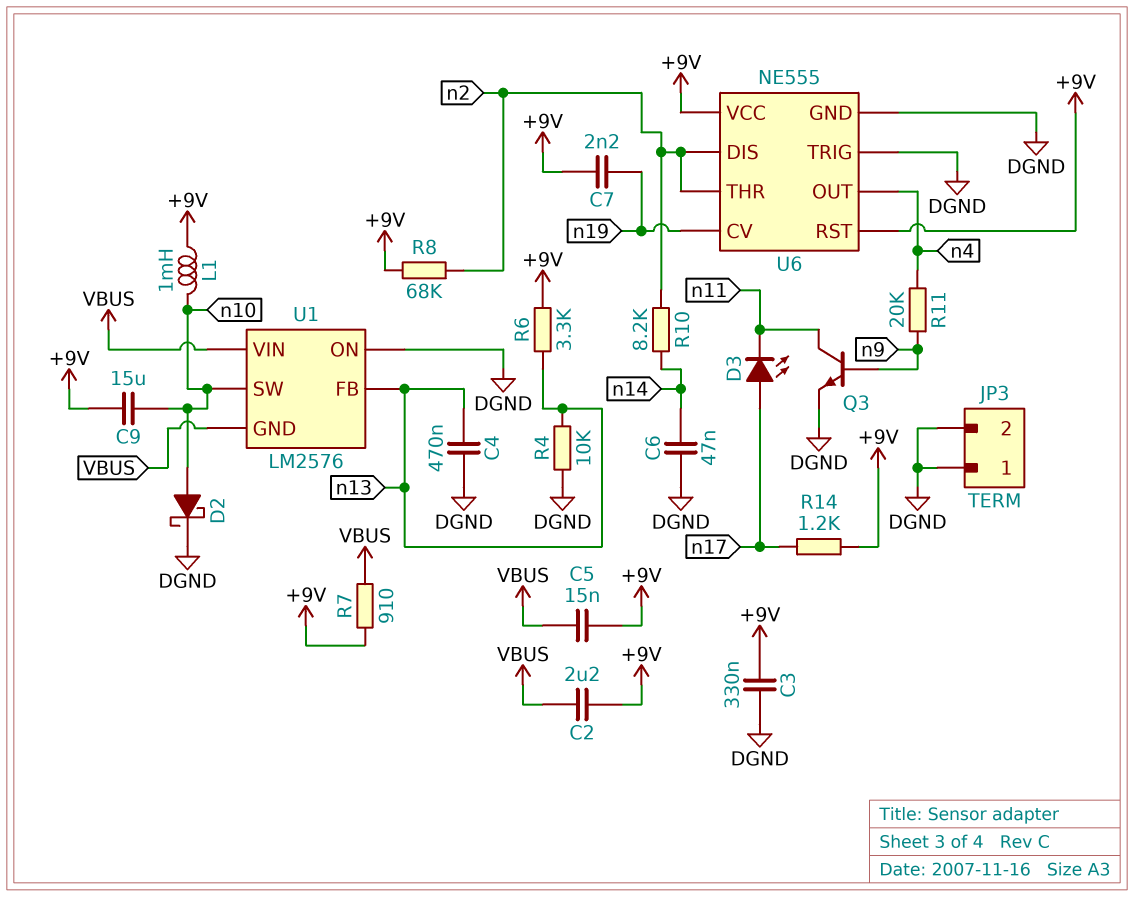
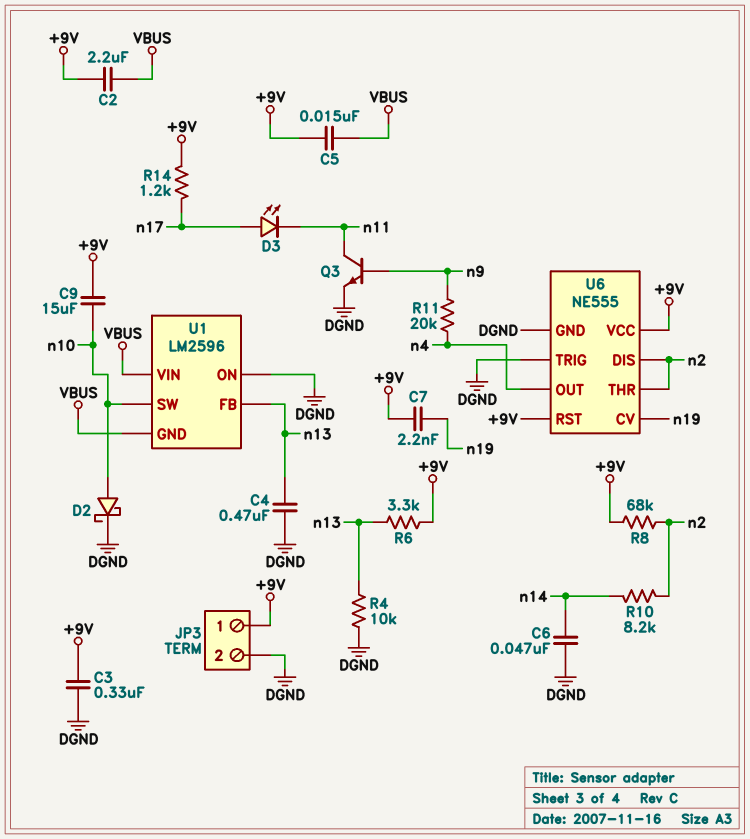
JP3 pin 1: DGND -> +9V
L1: 1mH (+9V, n10) -> none
R7: 910 (+9V, VBUS) -> none
U1: LM2576 -> LM2596

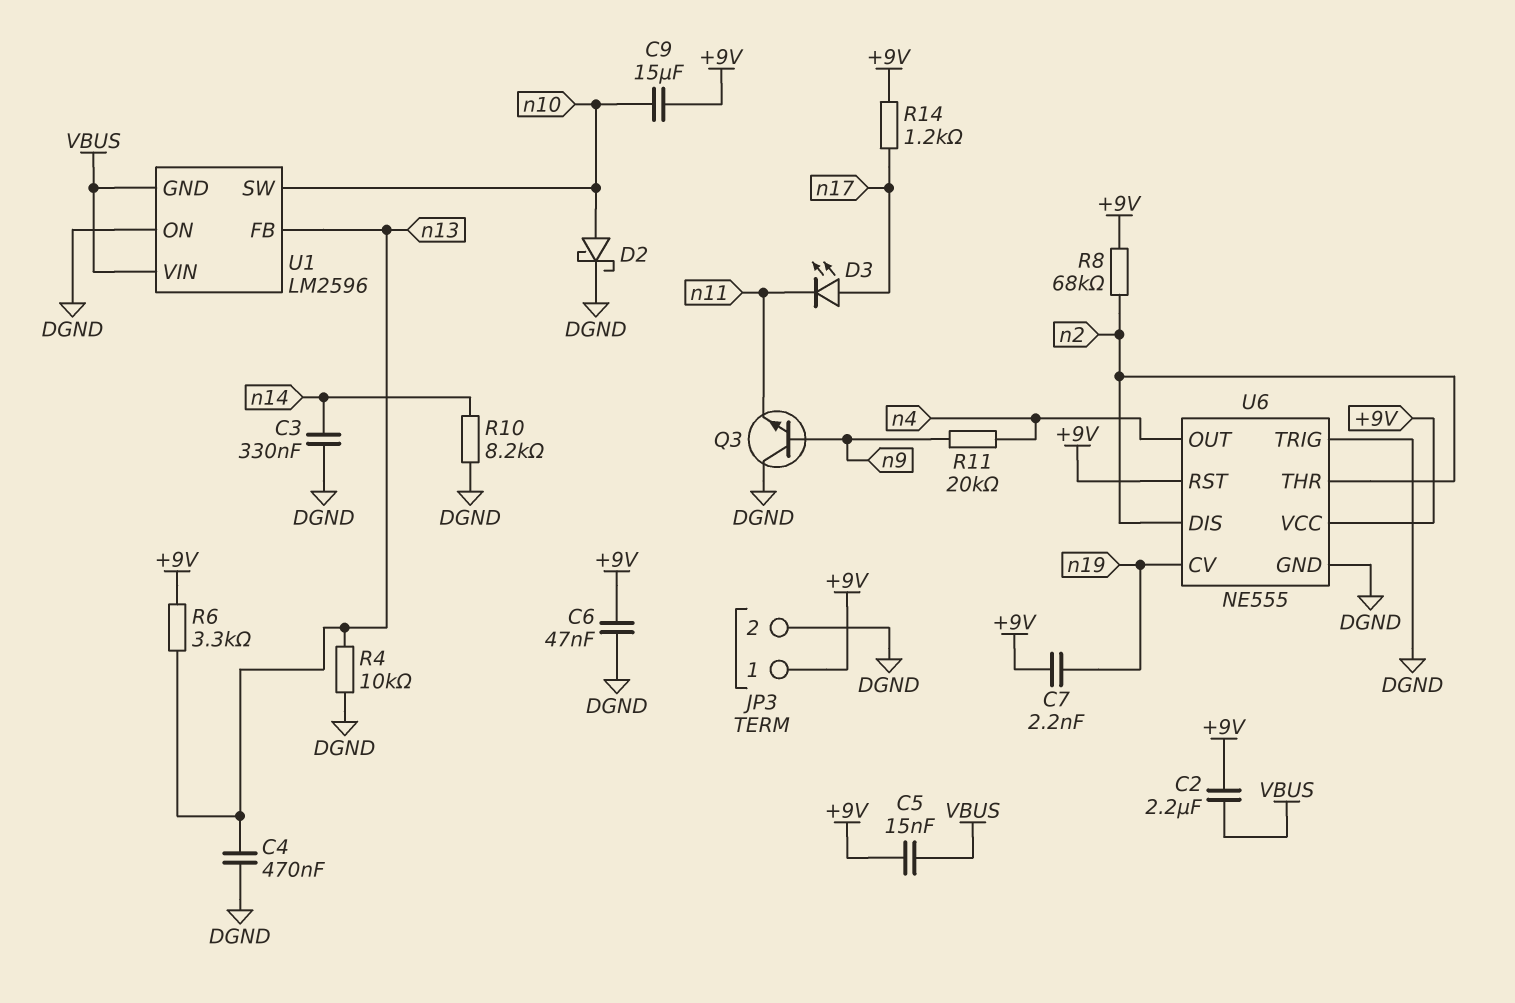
C3: 330nF (+9V, DGND) -> 330nF (DGND, n14)
C6: 47nF (DGND, n14) -> 47nF (+9V, DGND)
Q3: NPN (B n9, C n11, E DGND) -> NPN (B n9, C DGND, E n11)
R10: 8.2k (n2, n14) -> 8.2k (DGND, n14)

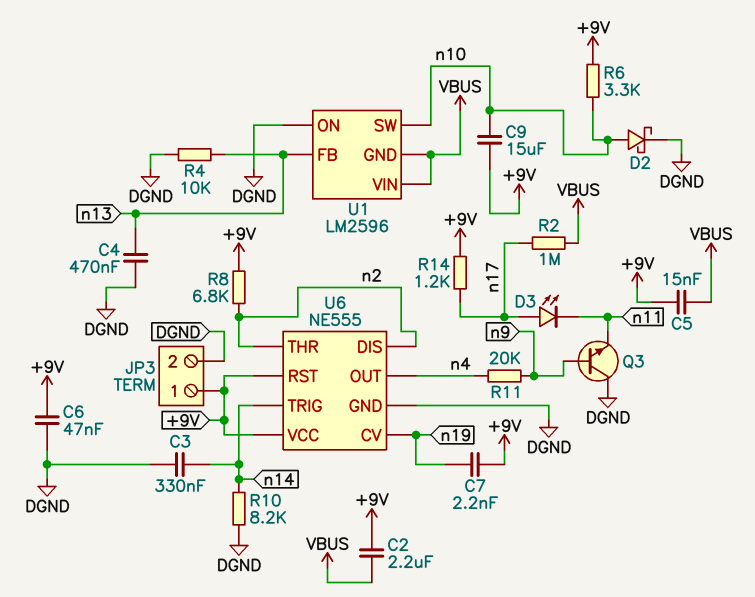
R2: none -> 1M (VBUS, n17)
R6: 3.3k (+9V, n13) -> 3.3k (+9V, n10)
R8: 68k (+9V, n2) -> 6.8k (+9V, n2)
U6 pin TRIG: DGND -> n14

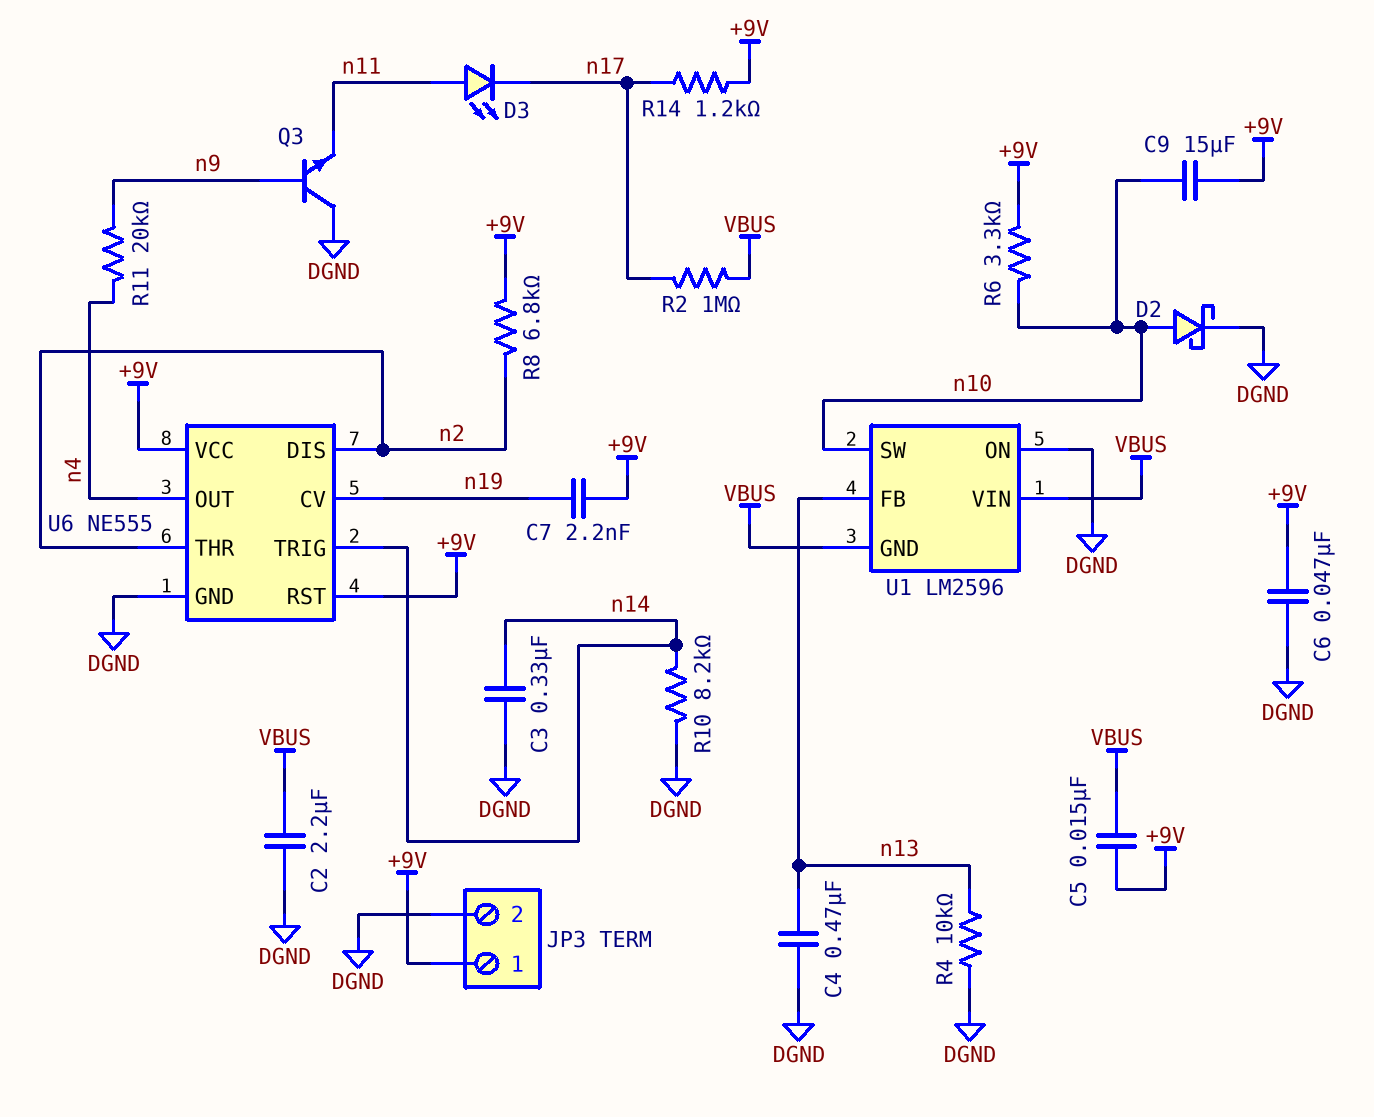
C2: 2.2uF (+9V, VBUS) -> 2.2uF (DGND, VBUS)
D3: LED (A n17, K n11) -> LED (A n11, K n17)

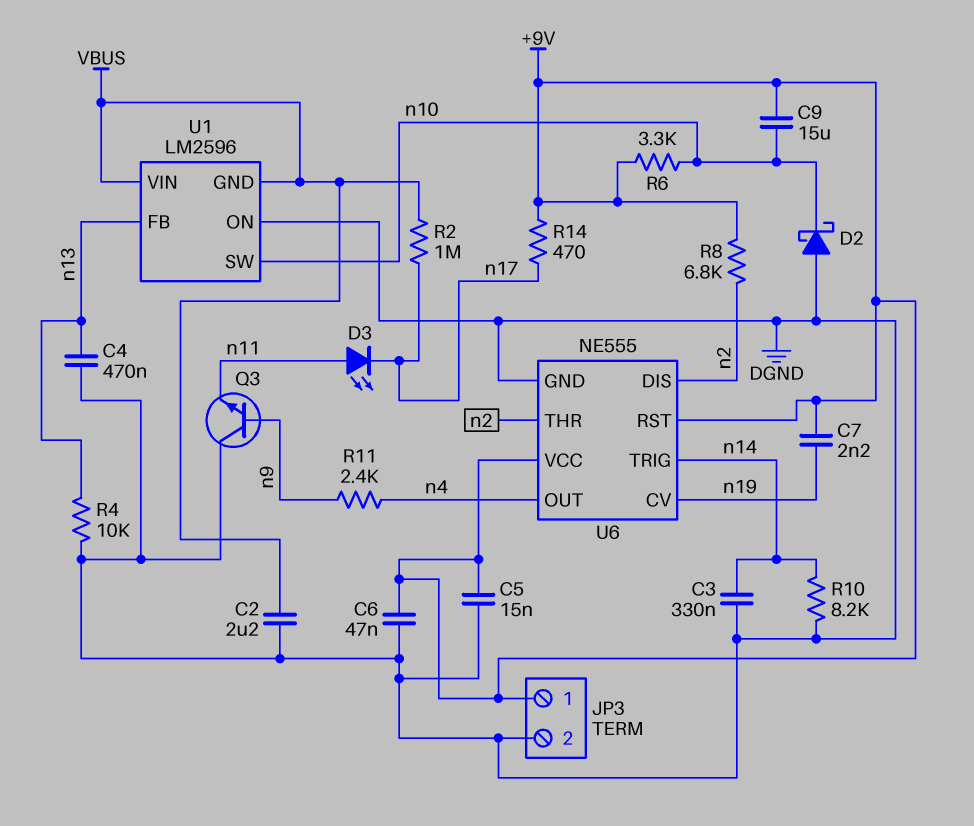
C5: 15nF (+9V, VBUS) -> 15nF (+9V, DGND)
D2: schottky (A n10, K DGND) -> schottky (A DGND, K n10)
R11: 20k (n4, n9) -> 2.4k (n4, n9)
R14: 1.2k (+9V, n17) -> 470 (+9V, n17)

